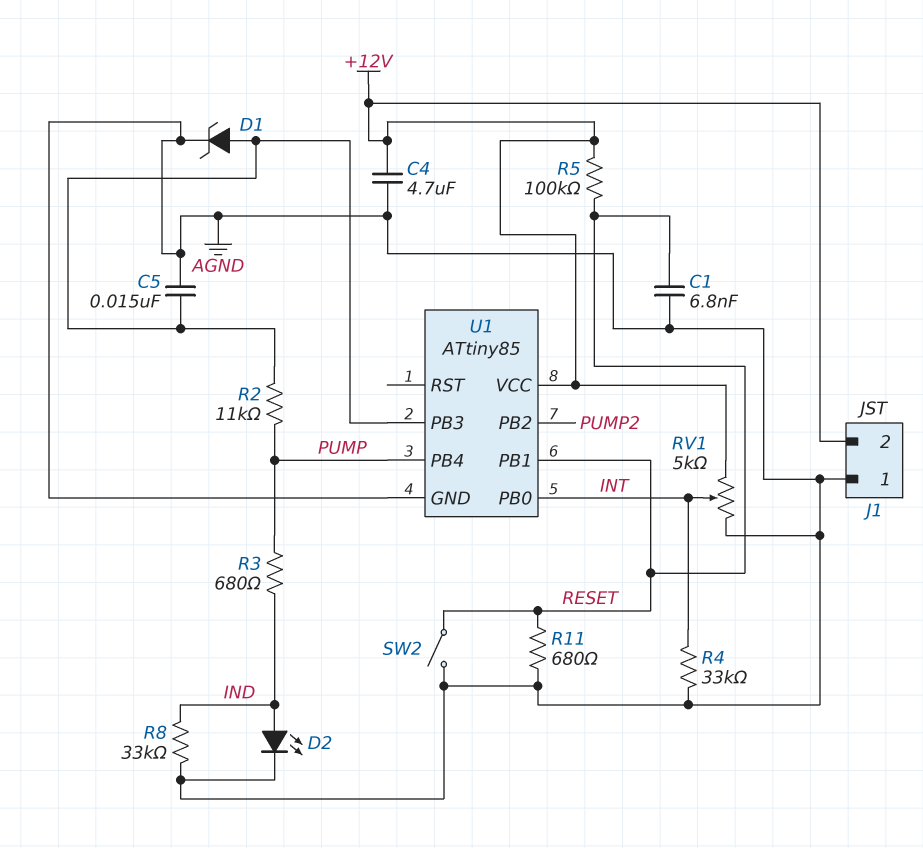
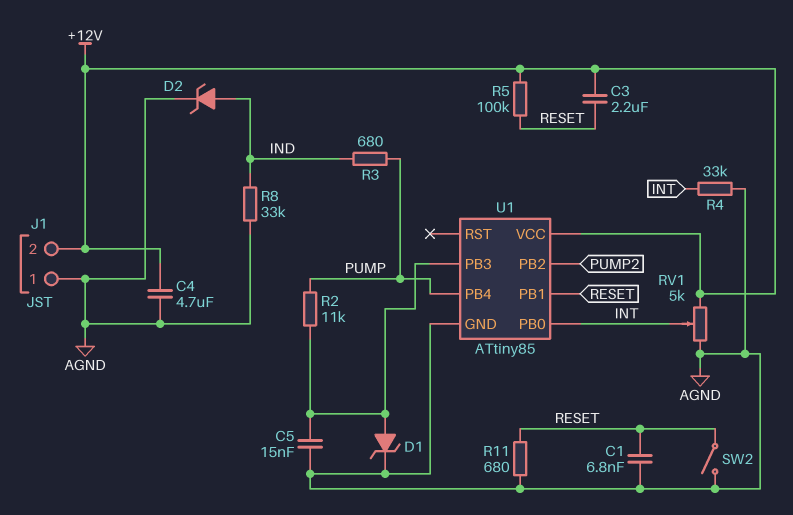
C3: none -> 2.2uF (+12V, RESET)
D2: LED (A IND, K AGND) -> zener (A IND, K AGND)

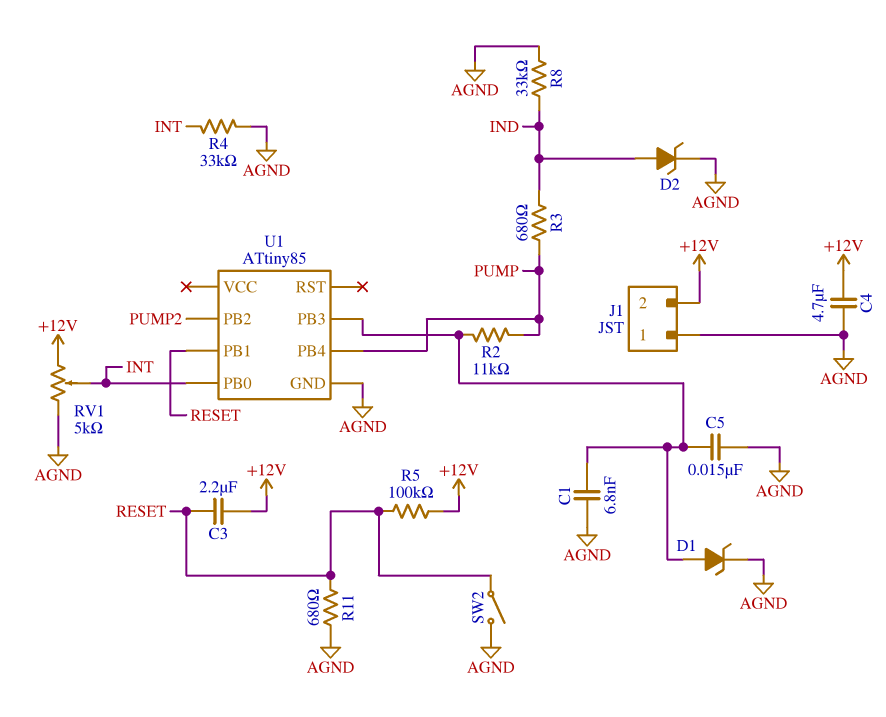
C1: 6.8nF (AGND, RESET) -> 6.8nF (AGND, U1/PB3)
U1 pin VCC: +12V -> none

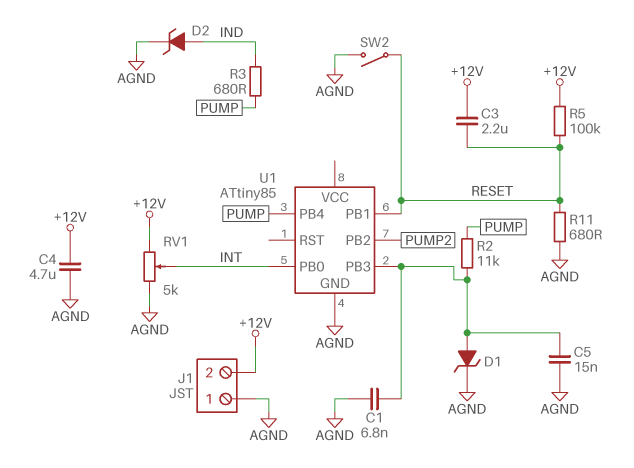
R4: 33k (AGND, INT) -> none
R8: 33k (AGND, IND) -> none

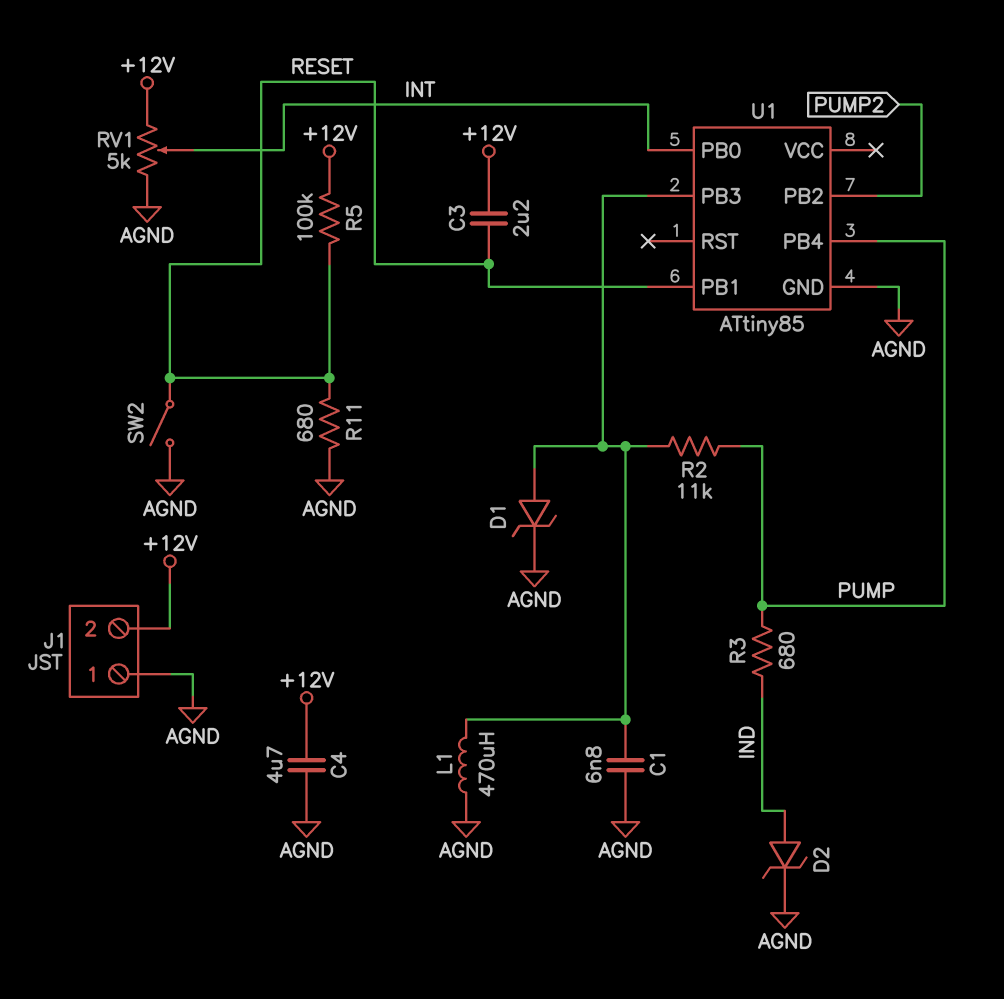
C5: 15nF (AGND, U1/PB3) -> none
L1: none -> 470uH (AGND, U1/PB3)

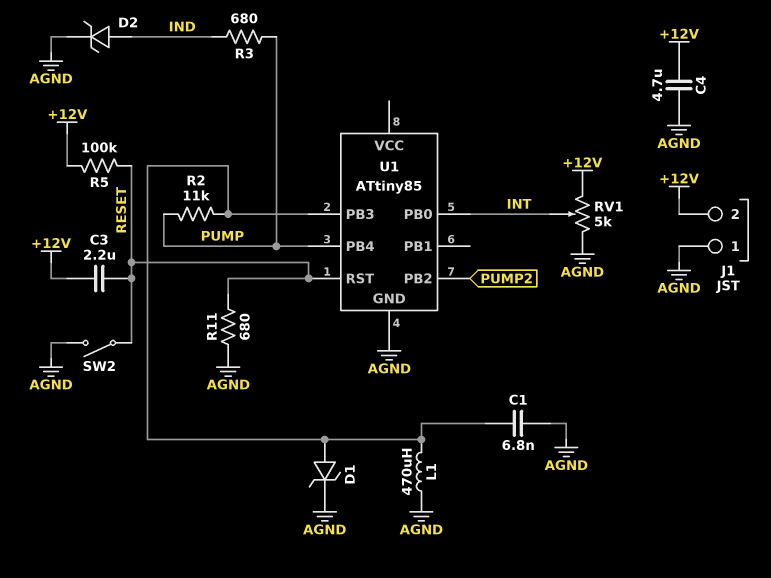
U1 pin PB1: RESET -> none
U1 pin RST: none -> RESET

